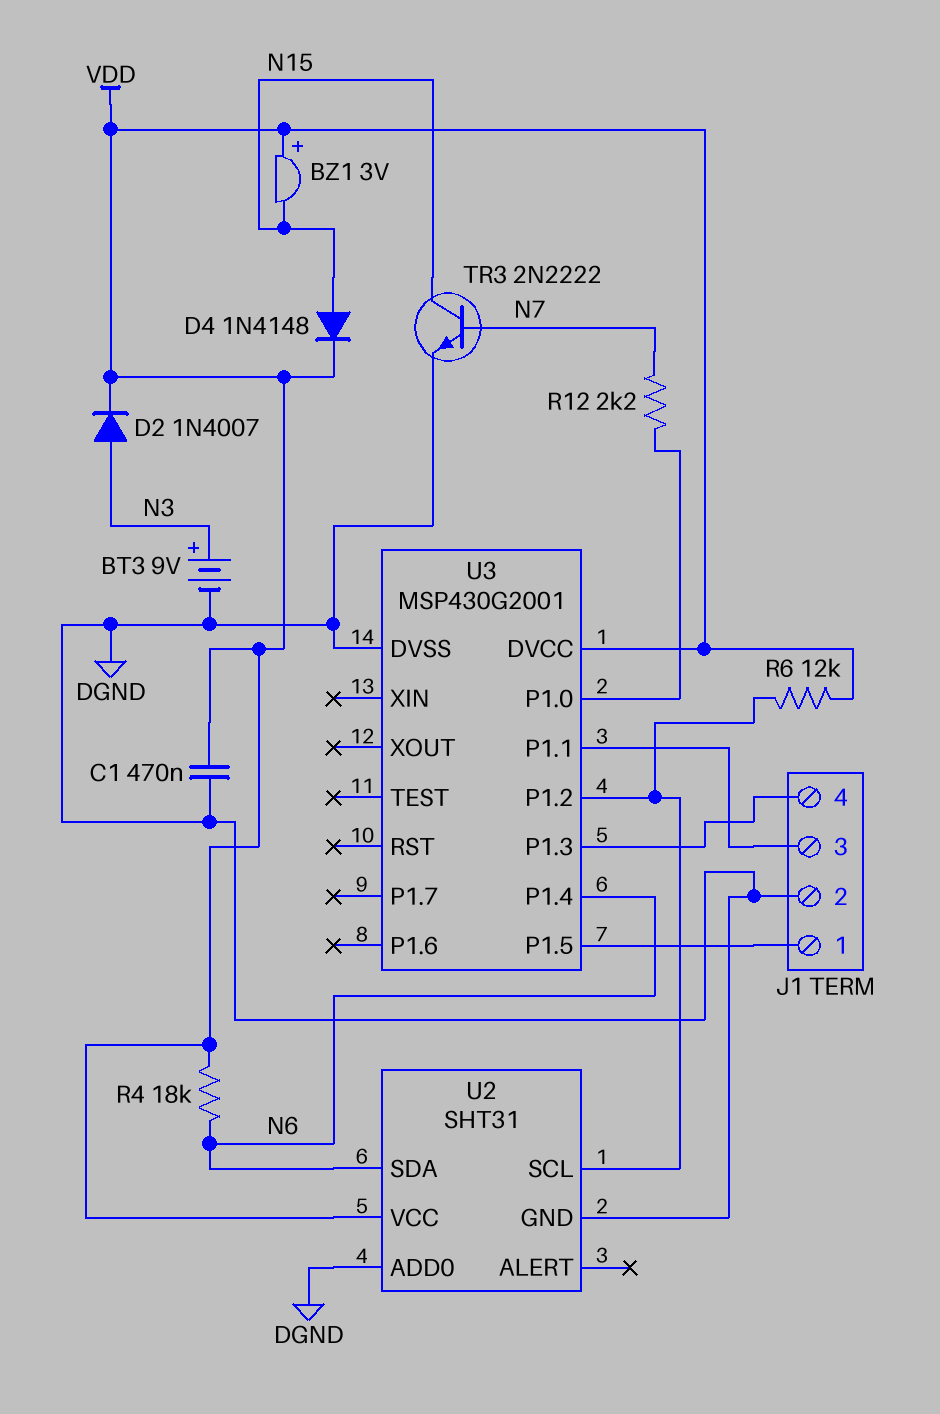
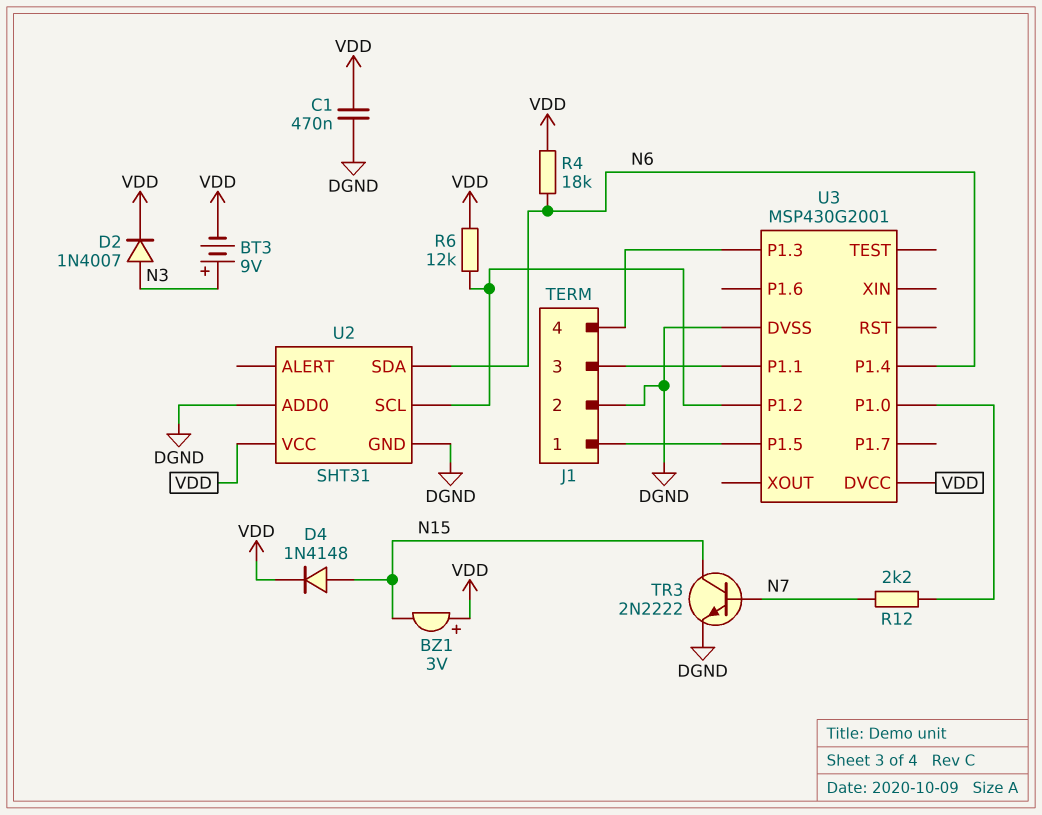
BT3: 9V (plus N3, minus DGND) -> 9V (plus N3, minus VDD)

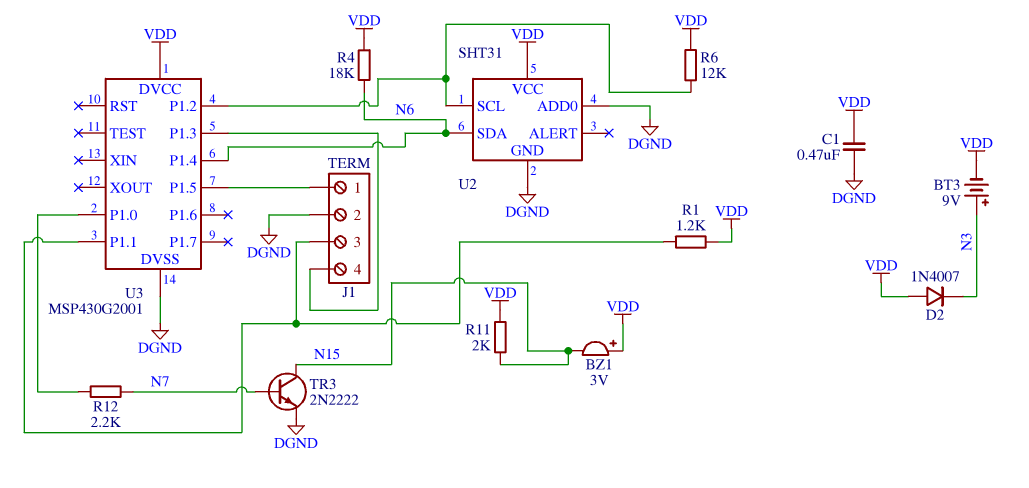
D2: diode 1N4007 (A N3, K VDD) -> diode 1N4007 (A VDD, K N3)
D4: diode 1N4148 (A N15, K VDD) -> none
R1: none -> 1.2k (J1/3, VDD)
R11: none -> 2k (N15, VDD)

